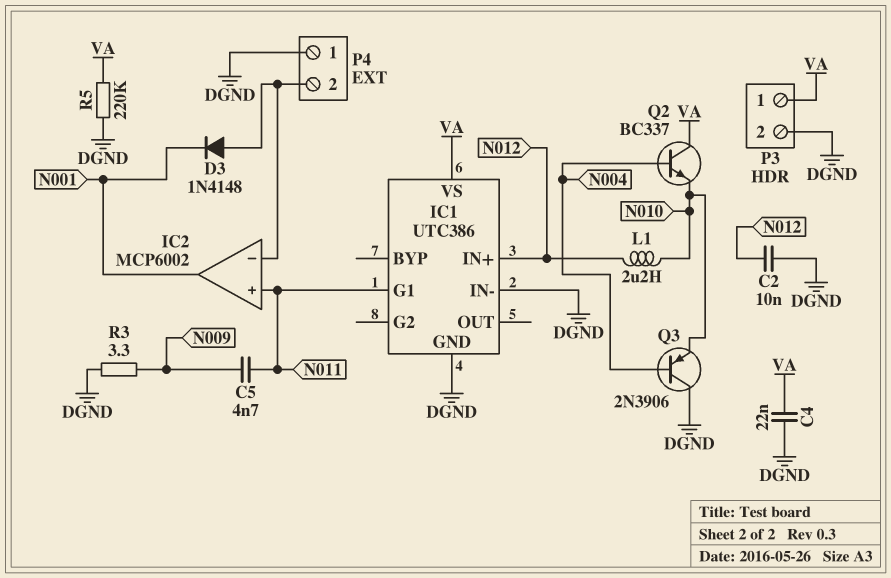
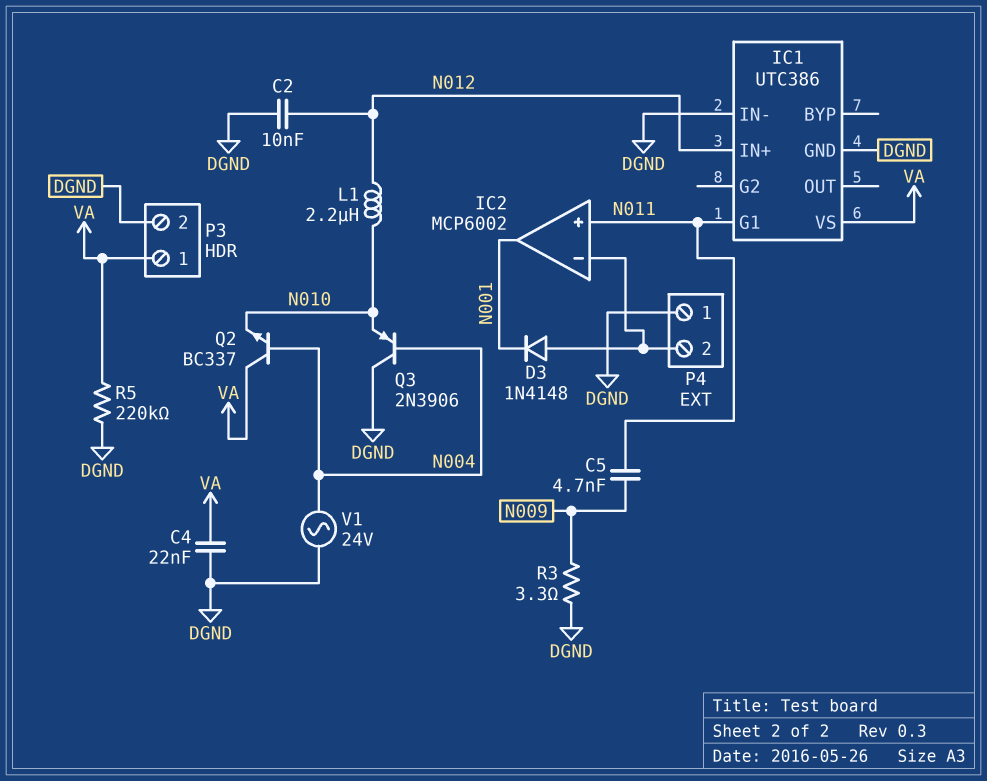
V1: none -> AC 24V (DGND, N004)

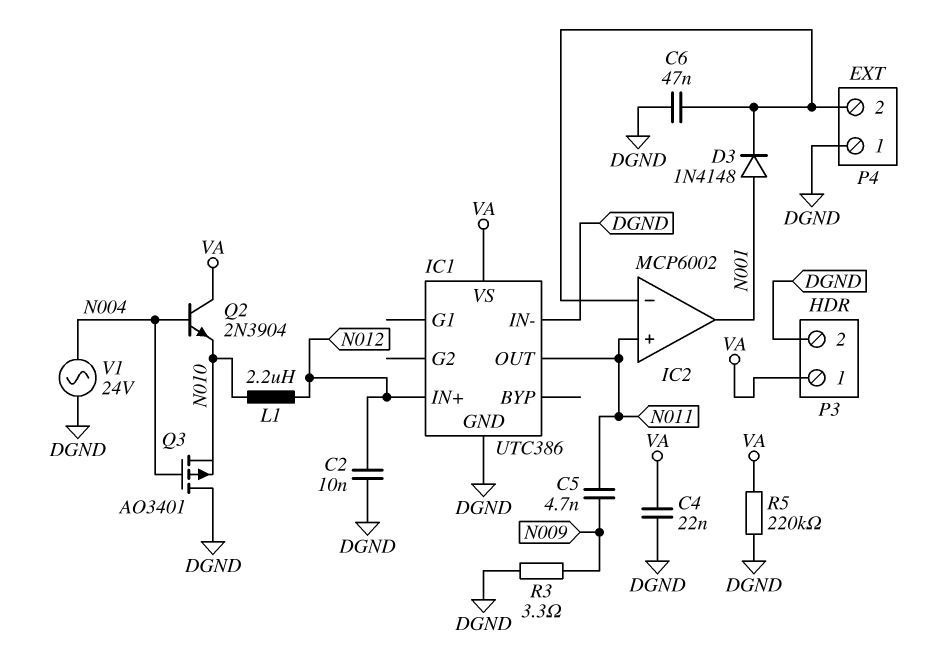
C6: none -> 47nF (DGND, IC2/in-)
D3: diode 1N4148 (A IC2/in-, K N001) -> diode 1N4148 (A N001, K IC2/in-)
IC1 pin G1: N011 -> none
IC1 pin OUT: none -> N011
Q2: NPN BC337 (B N004, C VA, E N010) -> NPN 2N3904 (B N004, C VA, E N010)
Q3: PNP 2N3906 (B N004, C DGND, E N010) -> PMOS AO3401 (G N004, D DGND, S N010)

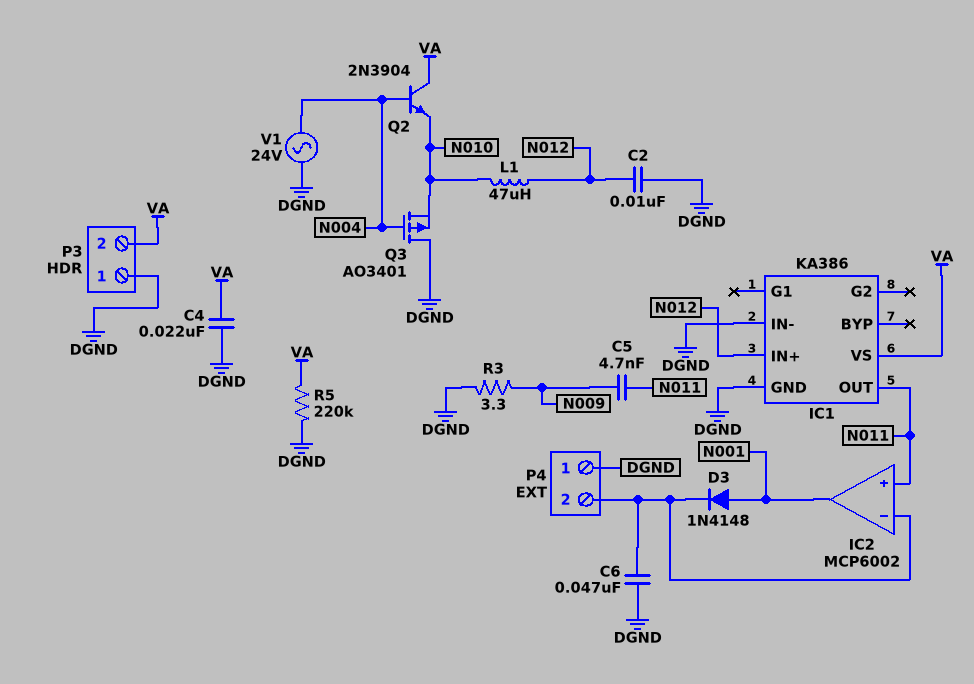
IC1: UTC386 -> KA386
L1: 2.2uH (N010, N012) -> 47uH (N010, N012)
P3 pin 1: VA -> DGND
P3 pin 2: DGND -> VA

